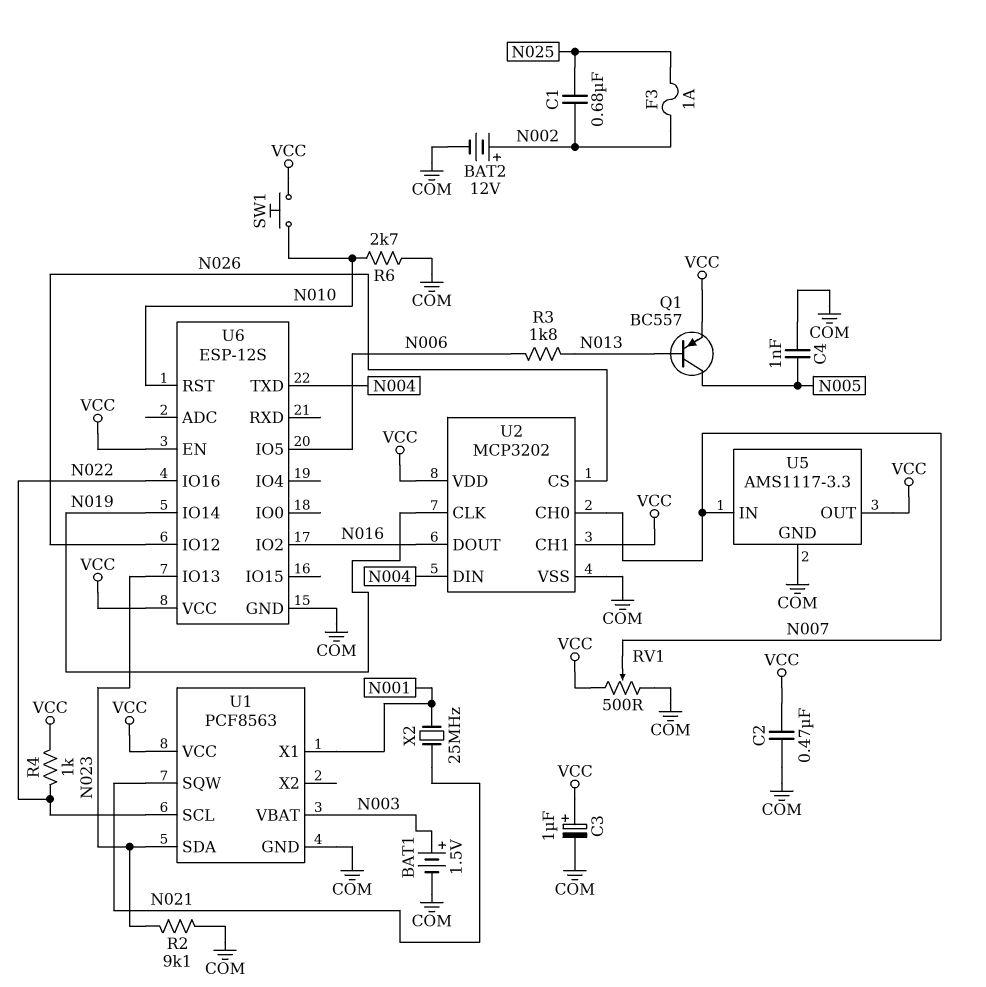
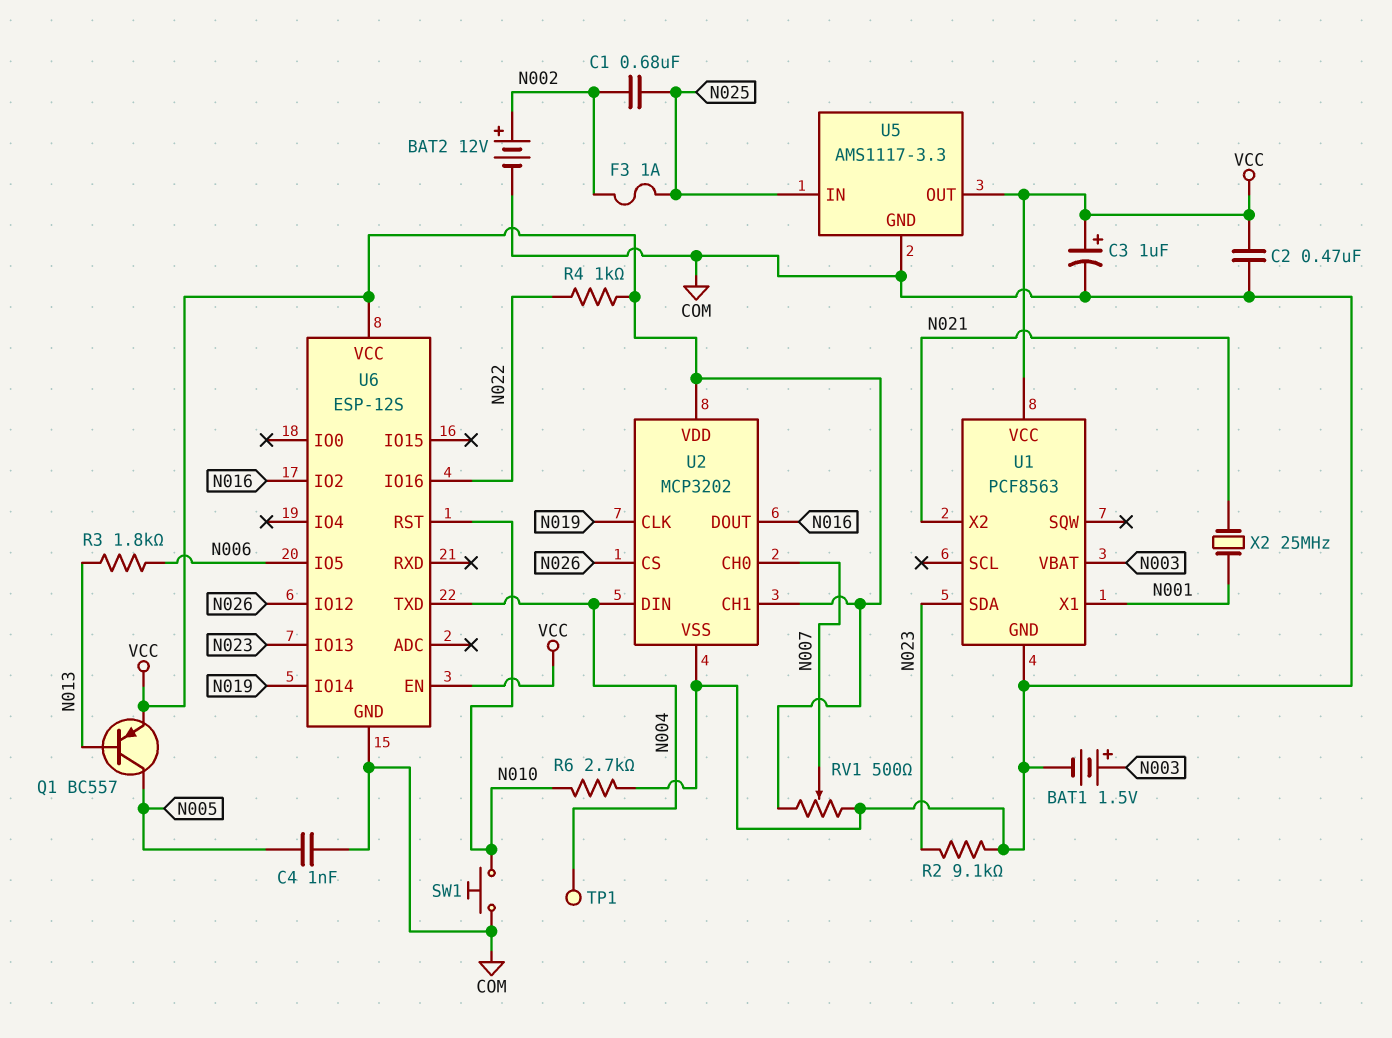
SW1: button (N010, VCC) -> button (COM, N010)
TP1: none -> test point (N004)
U1 pin SCL: N022 -> none
U1 pin SQW: N021 -> none
U1 pin X2: none -> N021
U5 pin IN: N007 -> N025

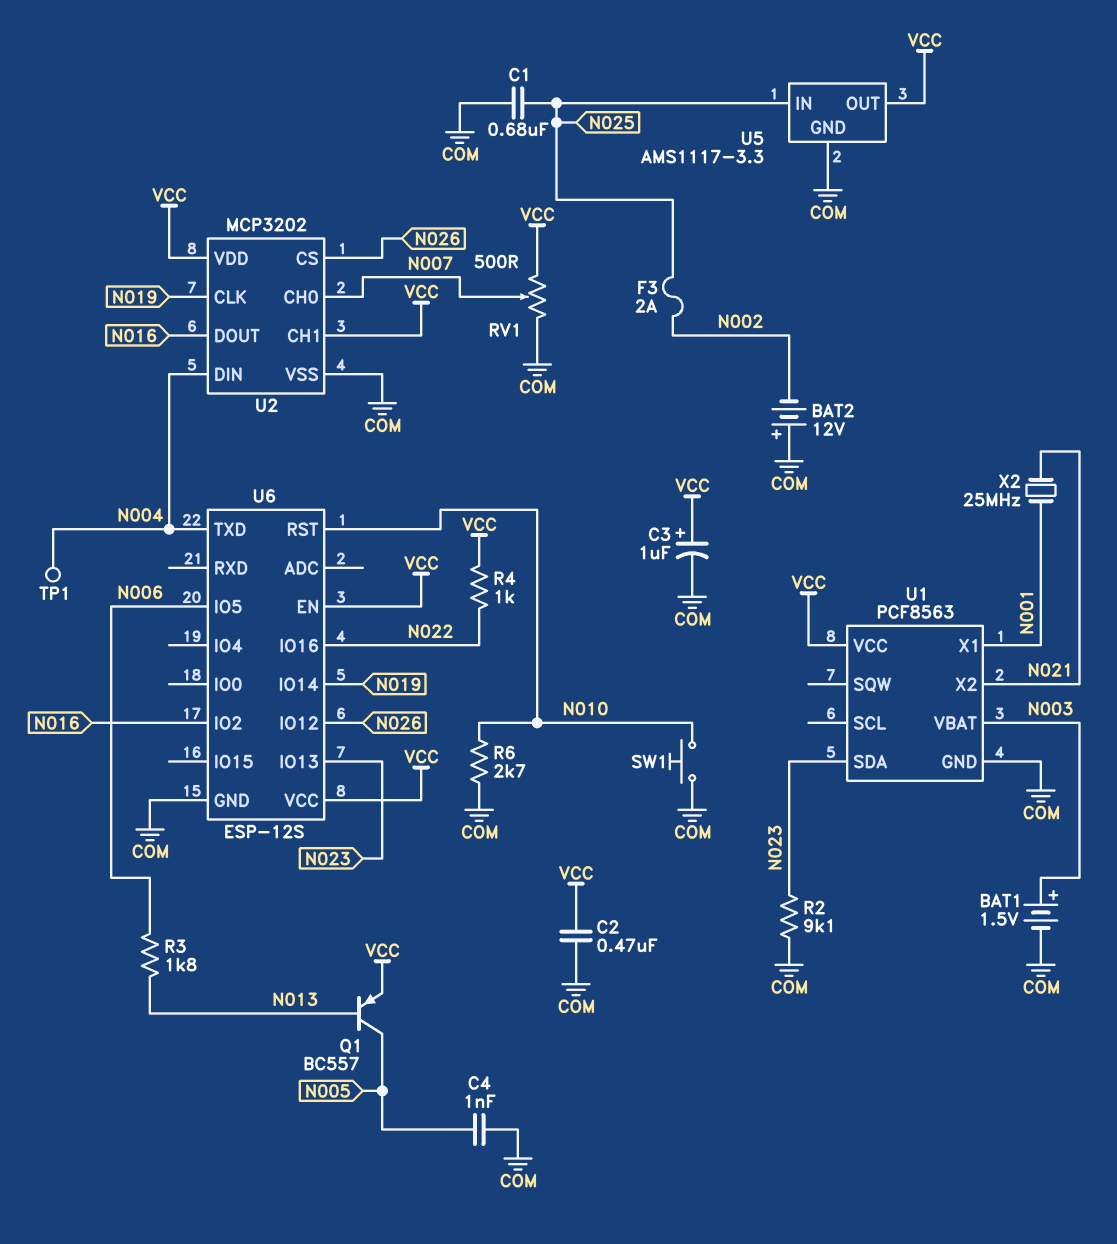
BAT2: 12V (plus N002, minus COM) -> 12V (plus COM, minus N002)
C1: 680nF (N002, N025) -> 680nF (COM, N025)
F3: 1A (N002, N025) -> 2A (N002, N025)

